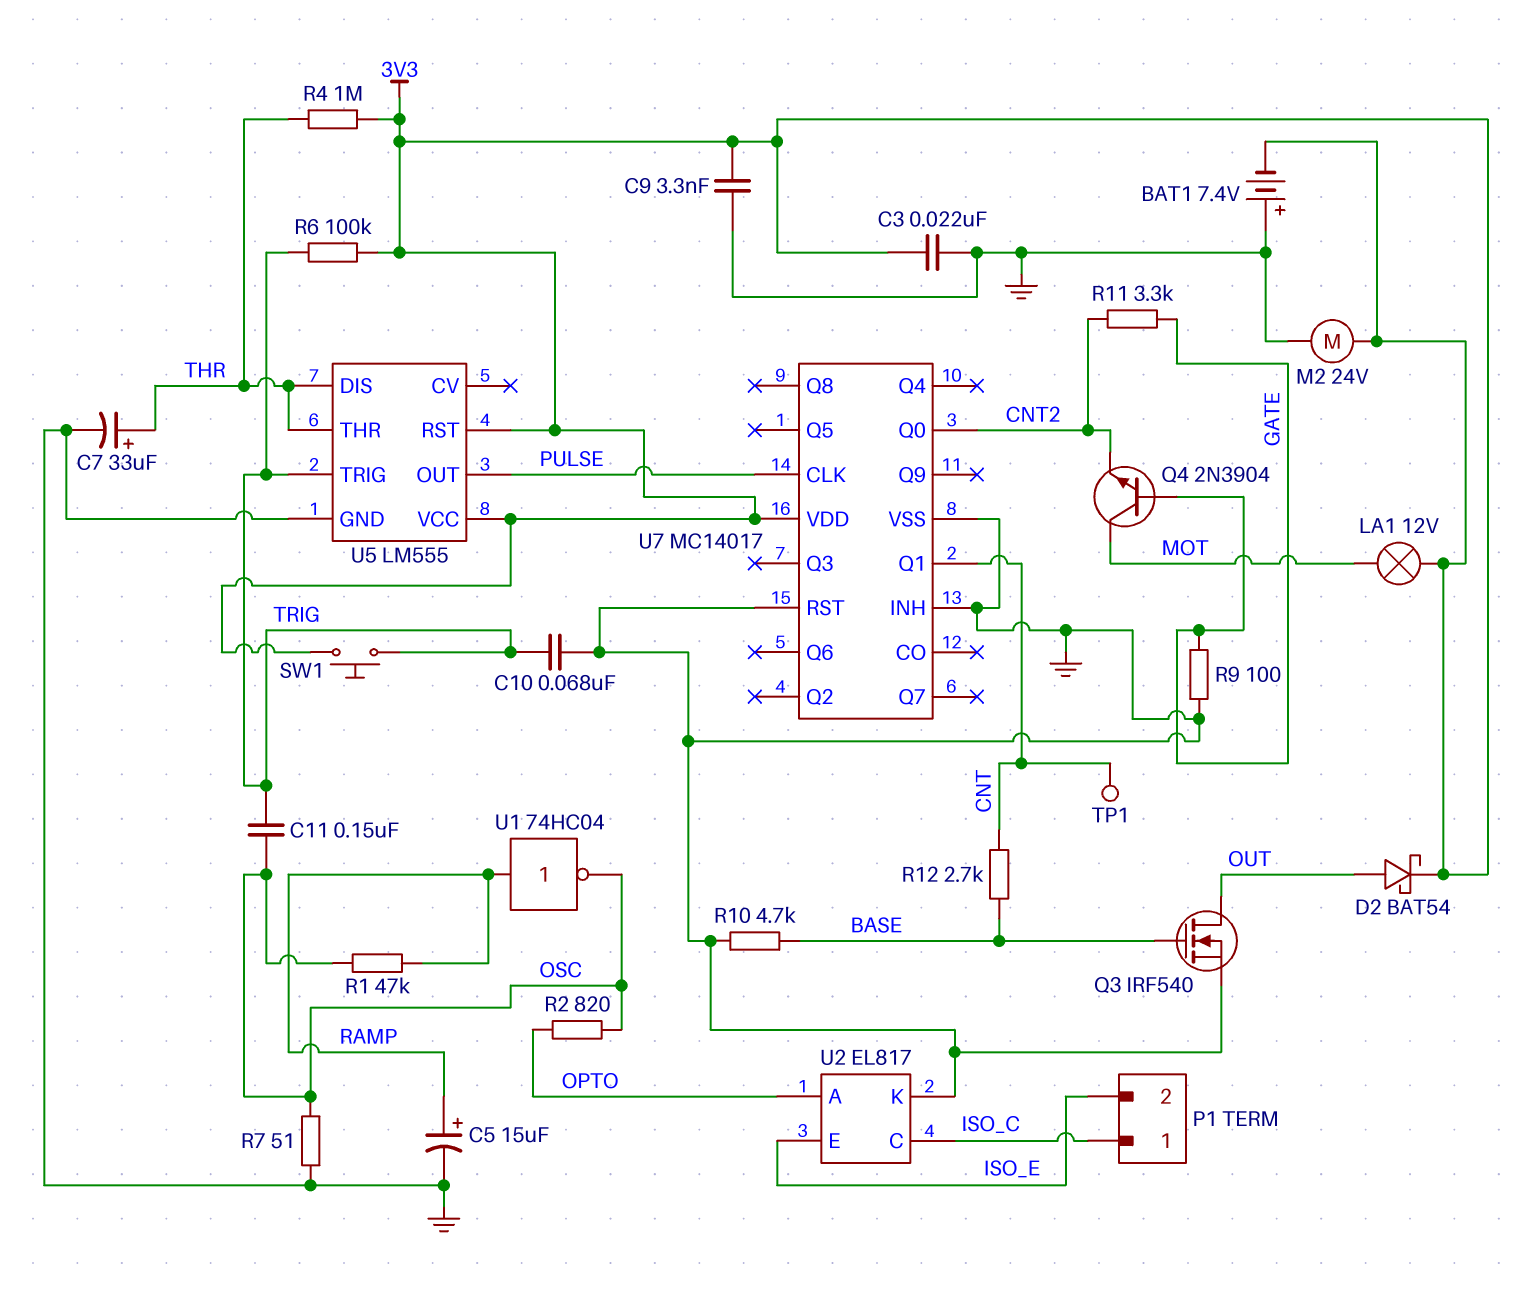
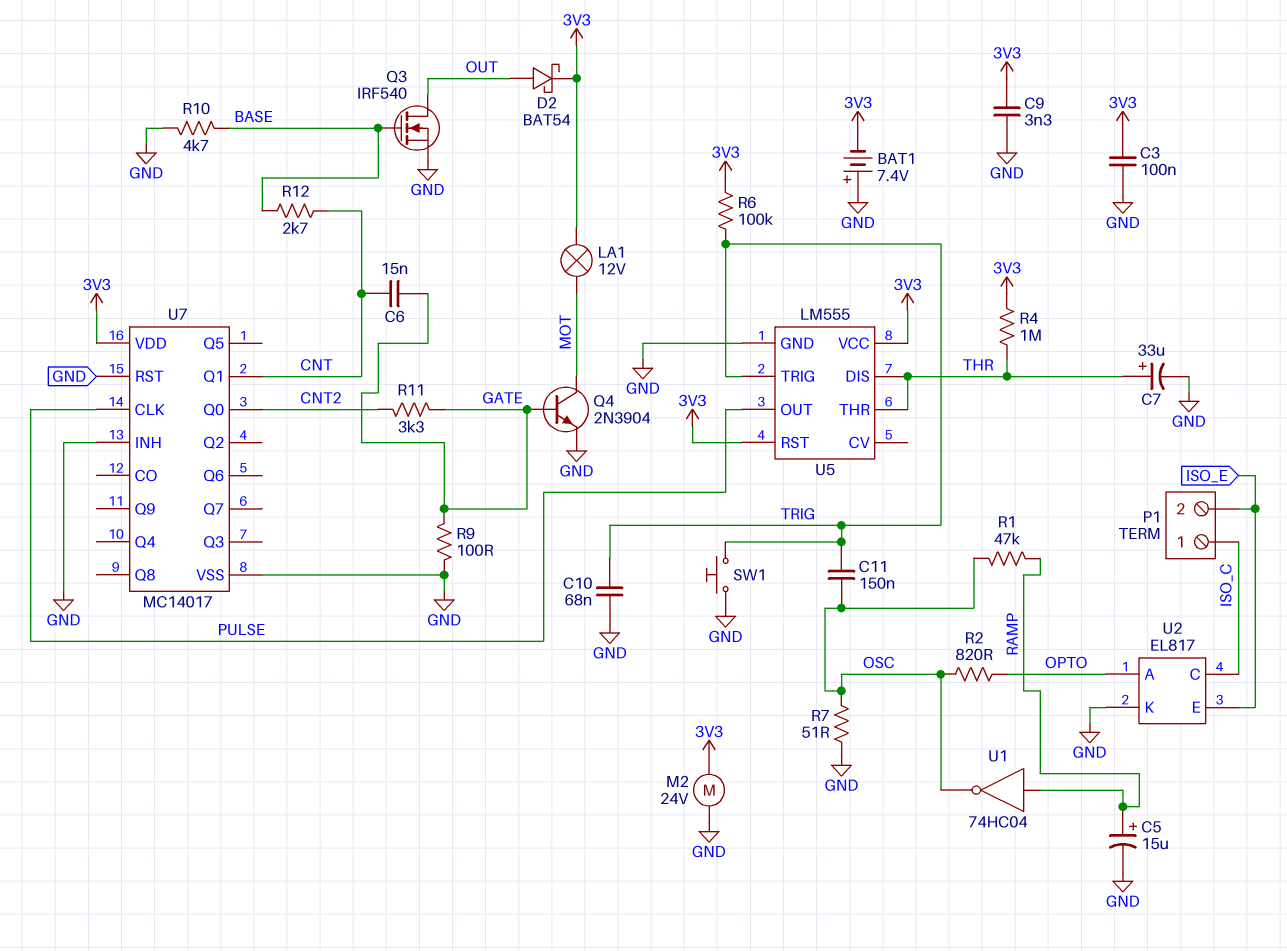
C3: 22nF (3V3, GND) -> 100nF (3V3, GND)
C6: none -> 15nF (CNT, GATE)
Q4: NPN 2N3904 (B GATE, C MOT, E CNT2) -> NPN 2N3904 (B GATE, C MOT, E GND)
SW1: button (3V3, TRIG) -> button (GND, TRIG)
TP1: test point (CNT) -> none

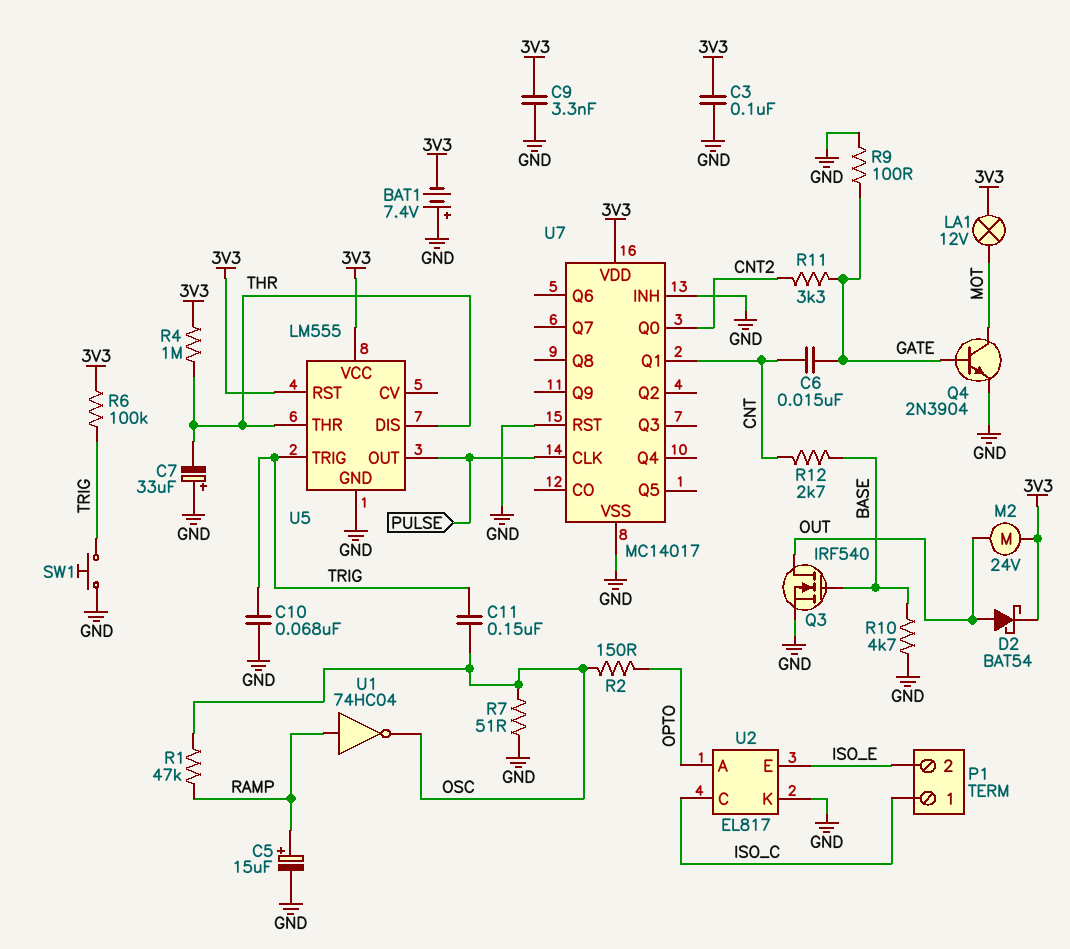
C7: 33uF (plus THR, minus GND) -> 33uF (plus GND, minus THR)
M2: motor 24V (3V3, GND) -> motor 24V (3V3, OUT)
R2: 820 (OPTO, OSC) -> 150 (OPTO, OSC)

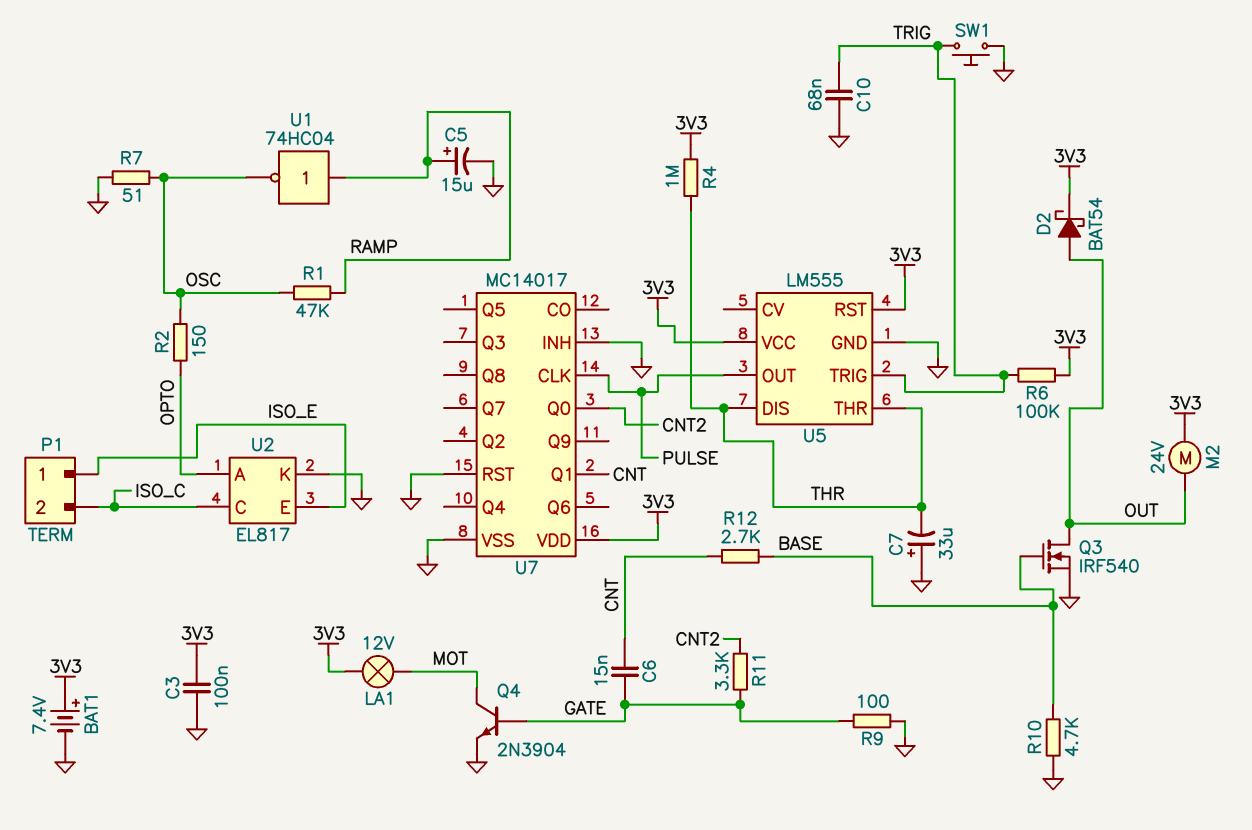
BAT1: 7.4V (plus GND, minus 3V3) -> 7.4V (plus 3V3, minus GND)
C9: 3.3nF (3V3, GND) -> none
C11: 150nF (OSC, TRIG) -> none
P1 pin 1: ISO_C -> ISO_E
P1 pin 2: ISO_E -> ISO_C

